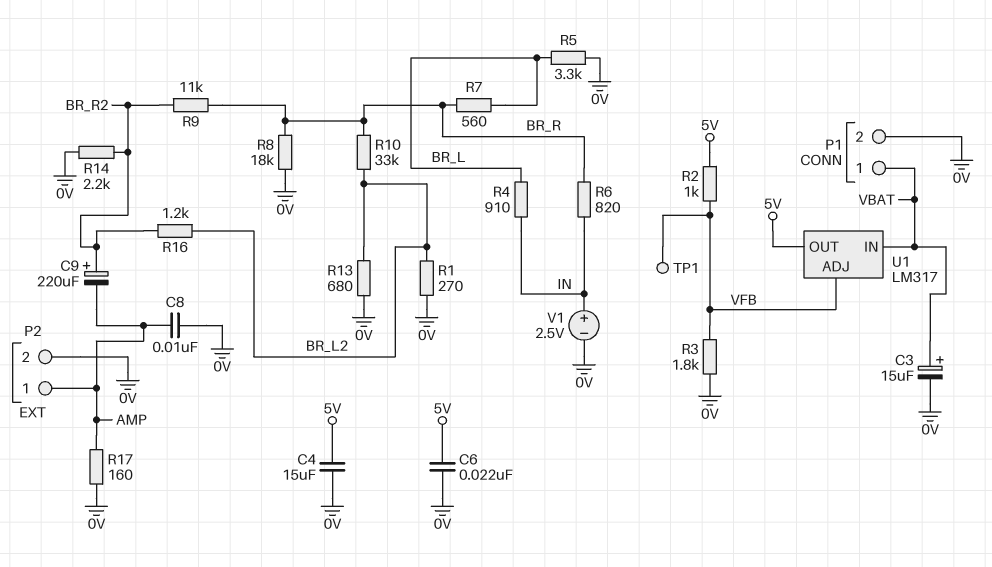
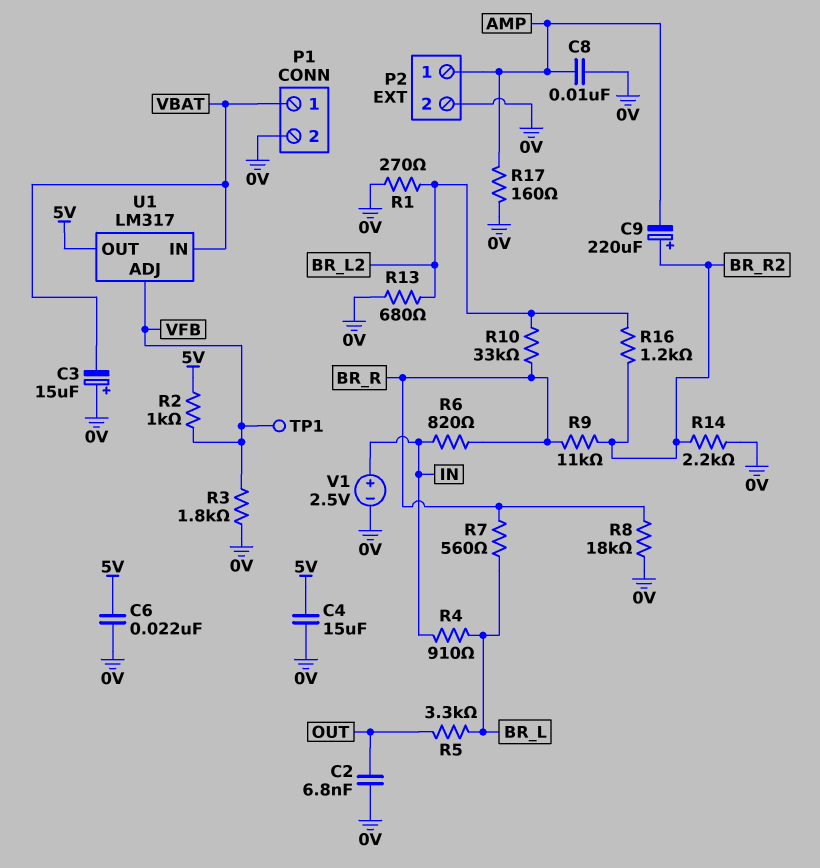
C2: none -> 6.8nF (0V, OUT)
C3: 15uF (plus VBAT, minus 0V) -> 15uF (plus 0V, minus VBAT)
R5: 3.3k (0V, BR_L) -> 3.3k (BR_L, OUT)

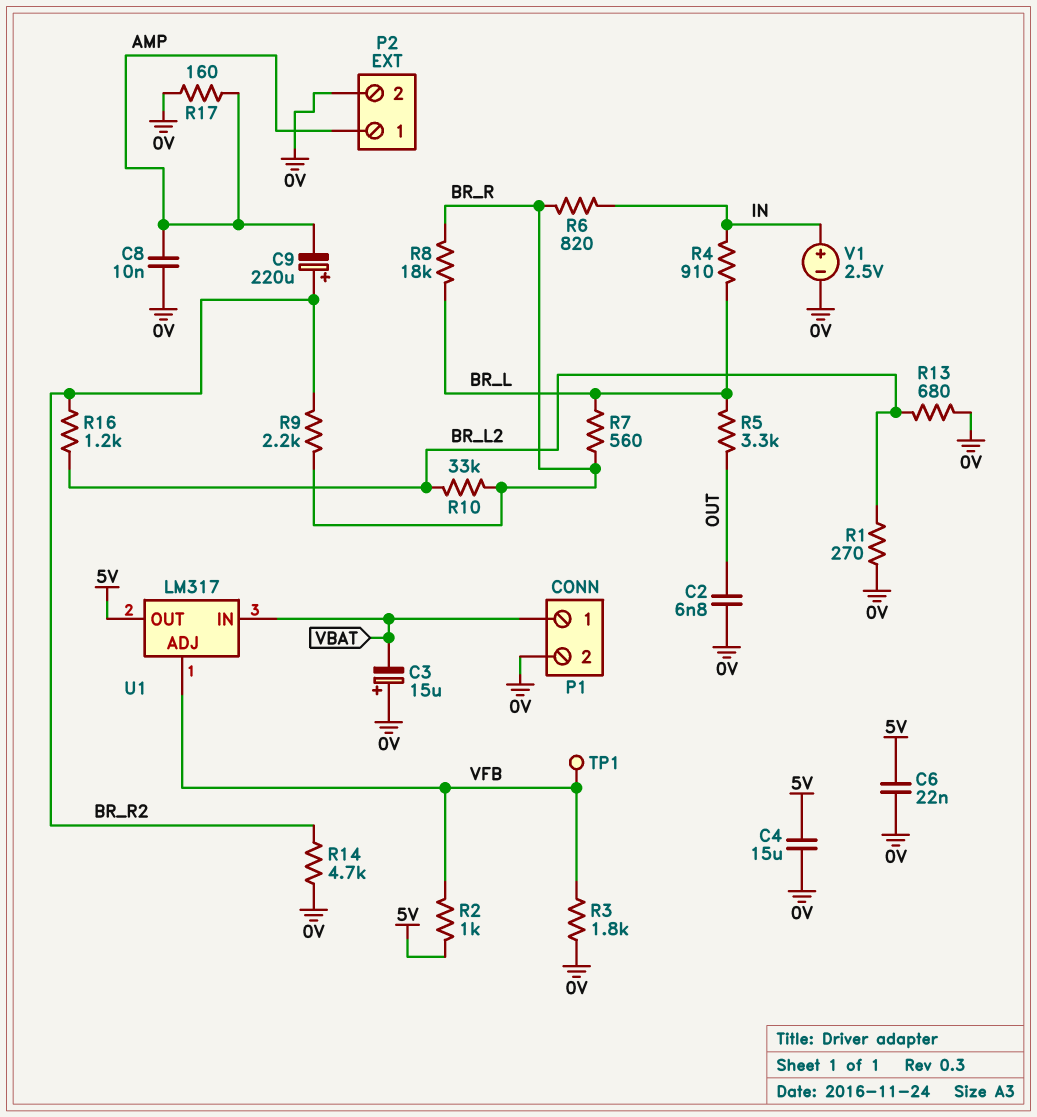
R8: 18k (0V, BR_R) -> 18k (BR_L, BR_R)
R9: 11k (BR_R, BR_R2) -> 2.2k (BR_R, BR_R2)
R14: 2.2k (0V, BR_R2) -> 4.7k (0V, BR_R2)

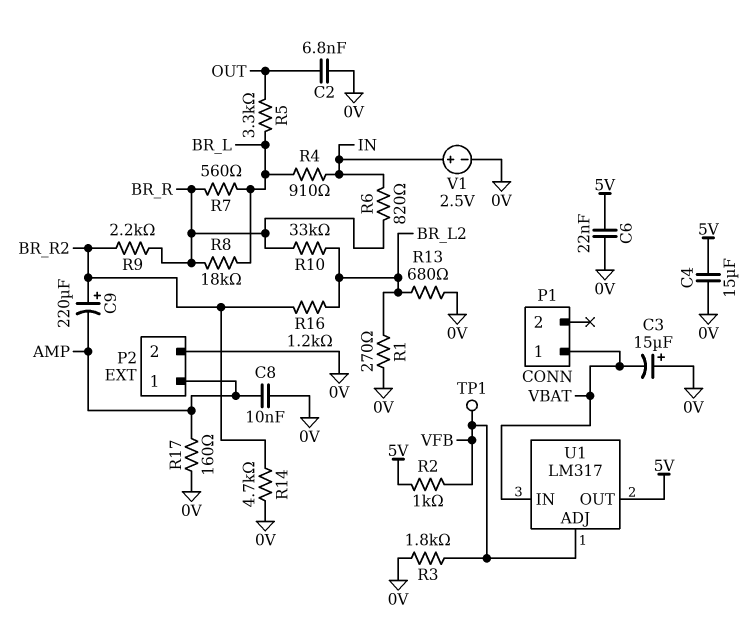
P1 pin 2: 0V -> none

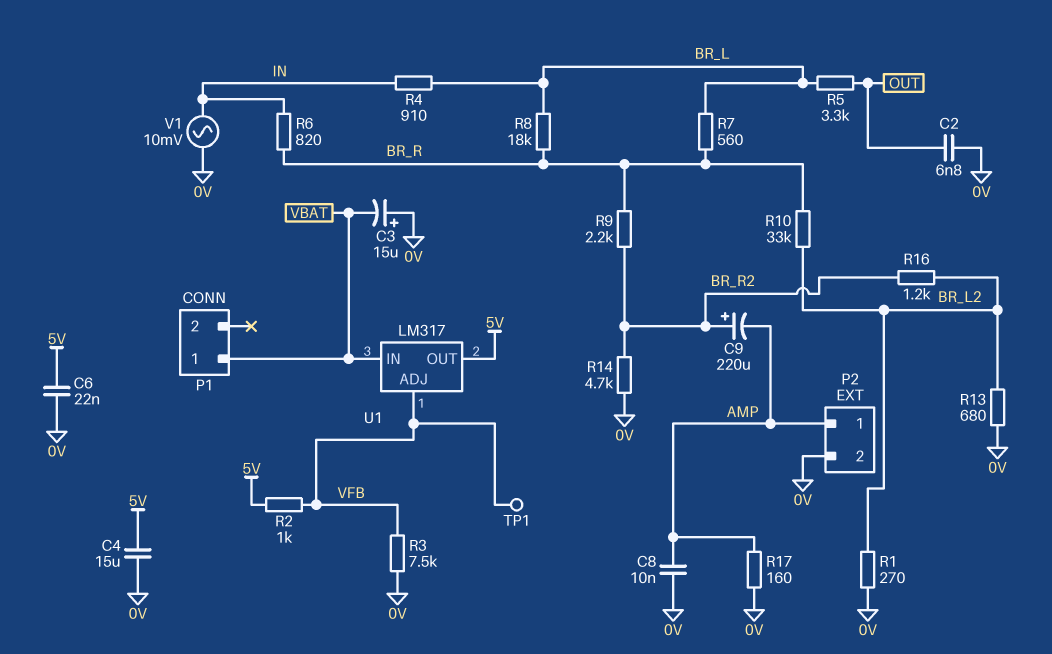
R3: 1.8k (0V, VFB) -> 7.5k (0V, VFB)
V1: 2.5V (plus IN, minus 0V) -> AC 10mV (0V, IN)

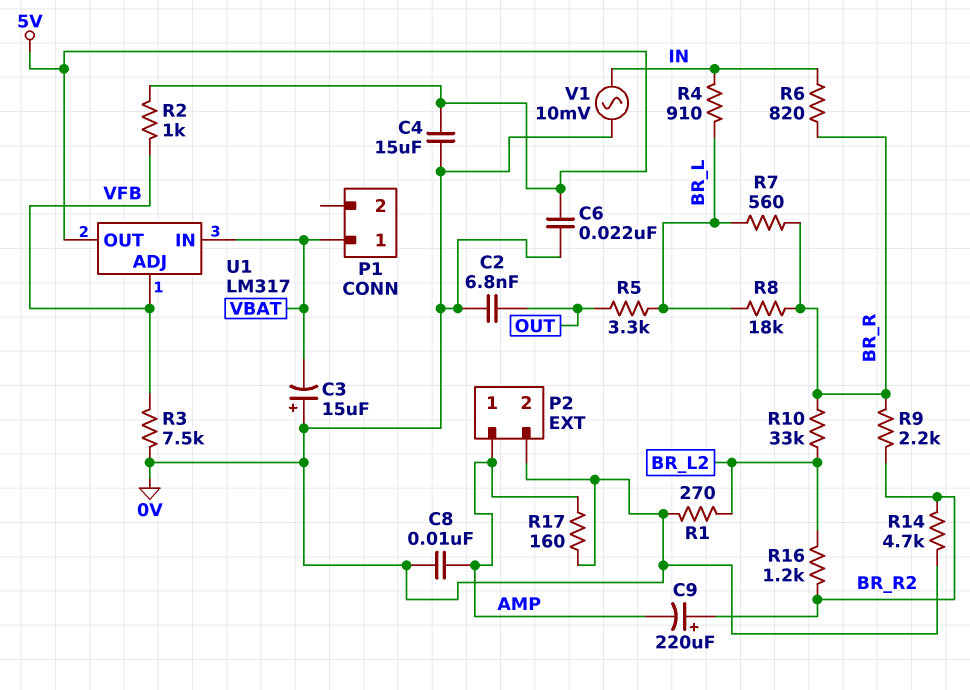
R13: 680 (0V, BR_L2) -> none
TP1: test point (VFB) -> none

